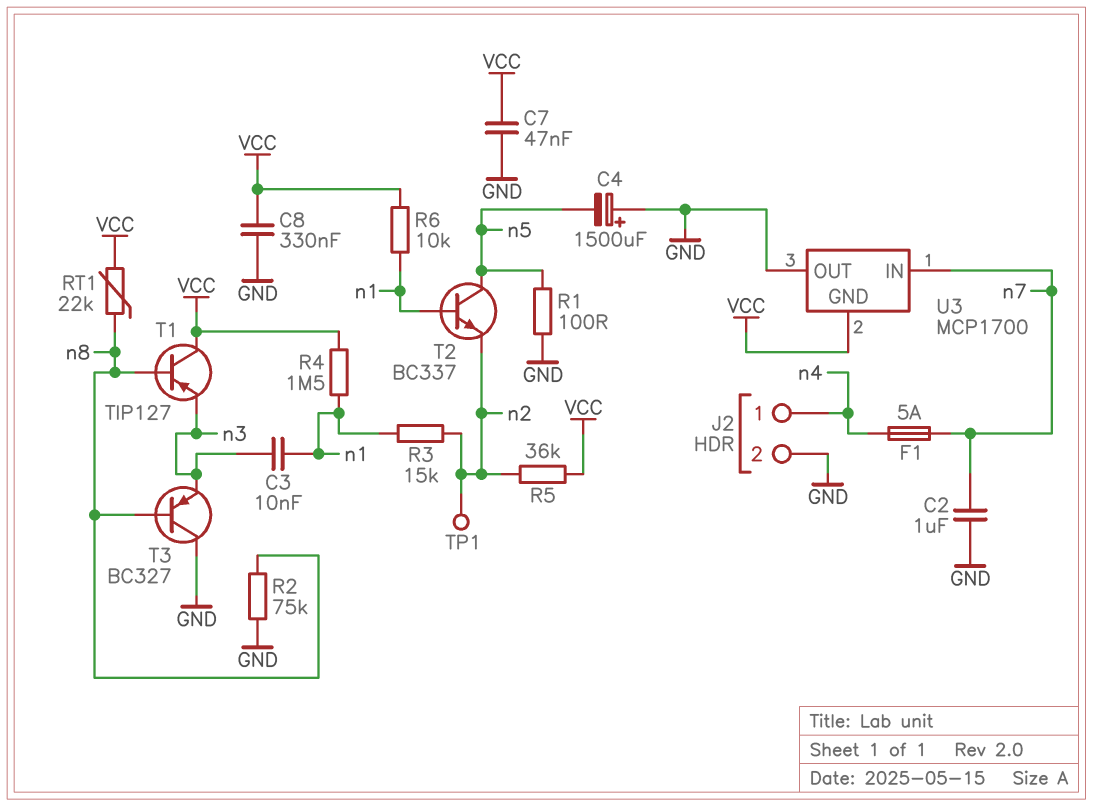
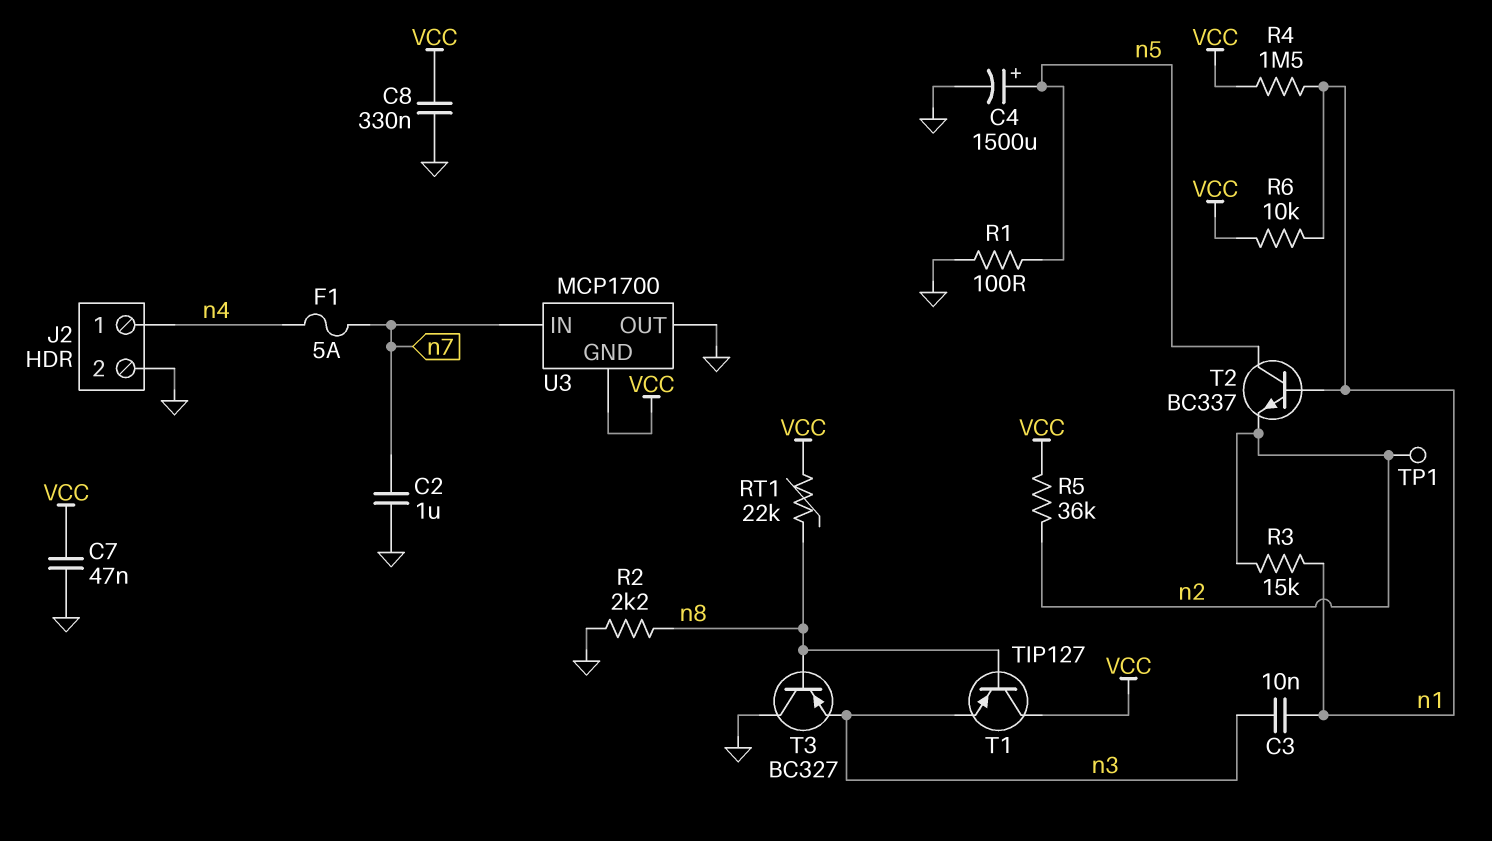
C4: 1500uF (plus GND, minus n5) -> 1500uF (plus n5, minus GND)
R2: 75k (GND, n8) -> 2.2k (GND, n8)

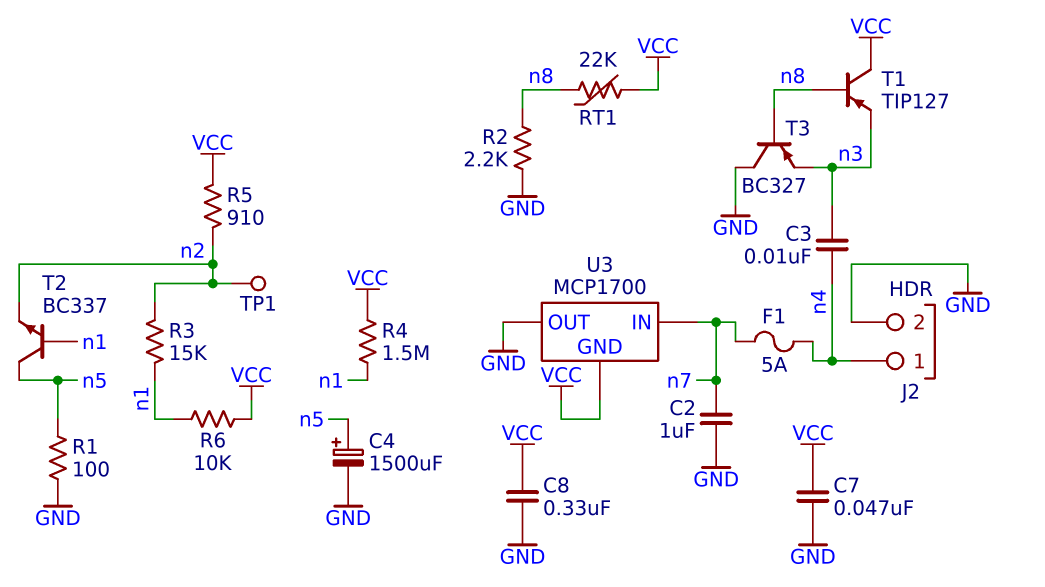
C3: 10nF (n1, n3) -> 10nF (n3, n4)
R5: 36k (VCC, n2) -> 910 (VCC, n2)

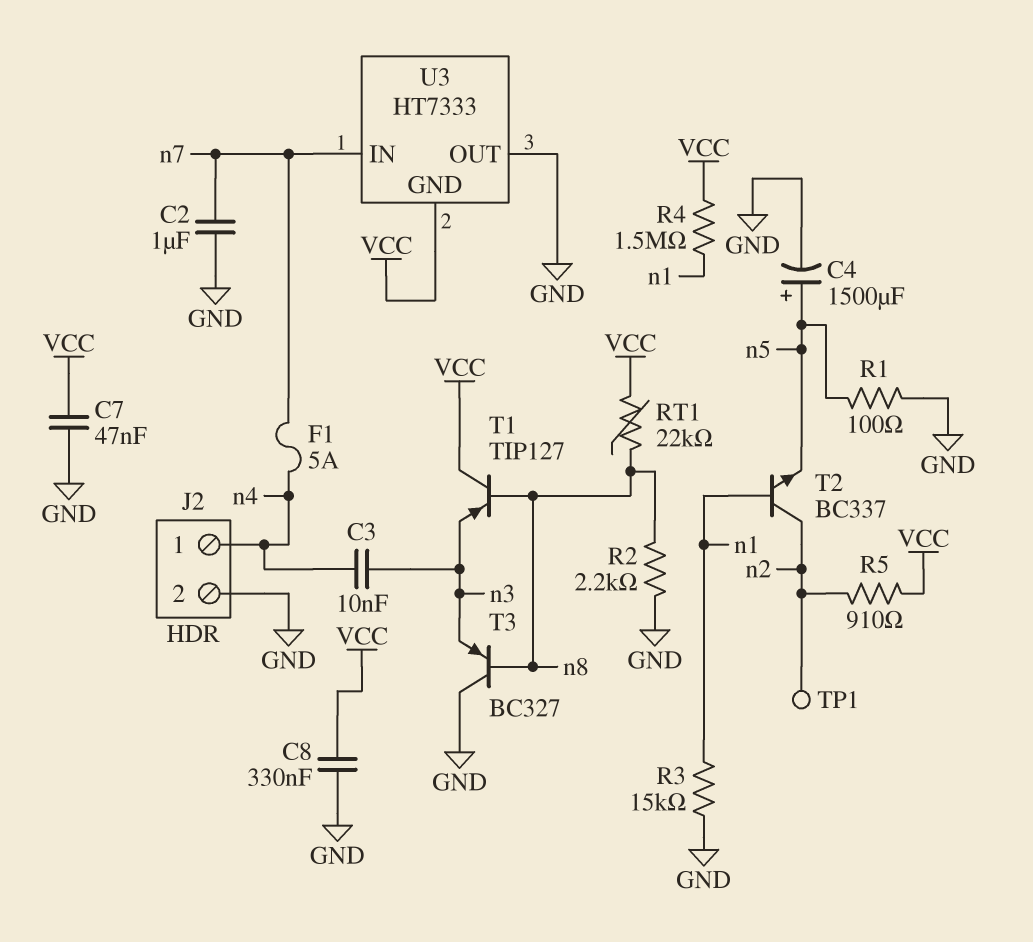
R3: 15k (n1, n2) -> 15k (GND, n1)
R6: 10k (VCC, n1) -> none
T2: NPN BC337 (B n1, C n5, E n2) -> NPN BC337 (B n1, C n2, E n5)
U3: MCP1700 -> HT7333

